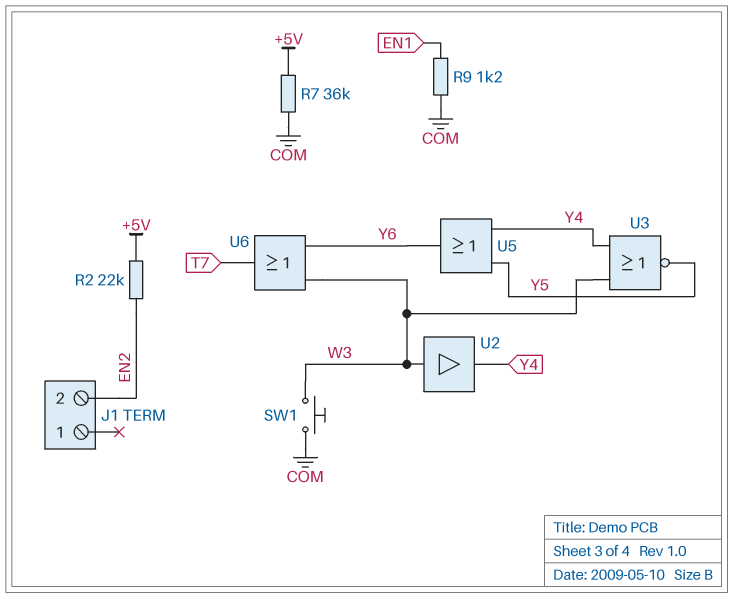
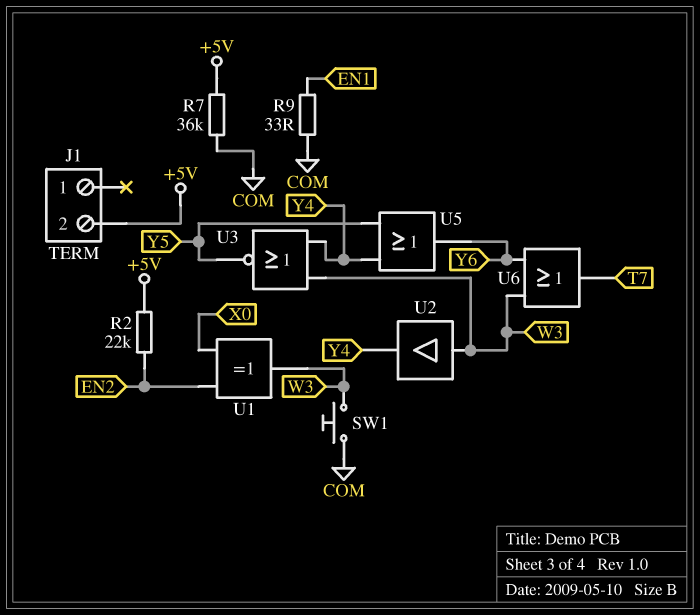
J1 pin 2: EN2 -> +5V
R9: 1.2k (COM, EN1) -> 33 (COM, EN1)
U1: none -> XOR (in EN2, in X0, out W3)

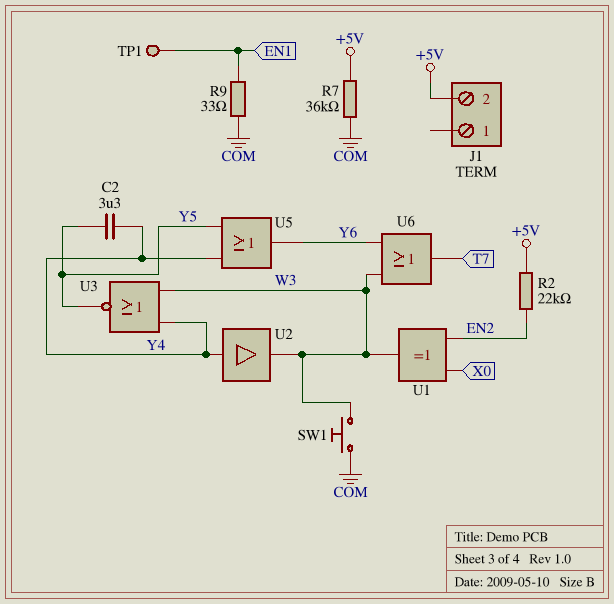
C2: none -> 3.3uF (Y4, Y5)
TP1: none -> test point (EN1)
U2: buffer (in W3, out Y4) -> buffer (in Y4, out W3)

